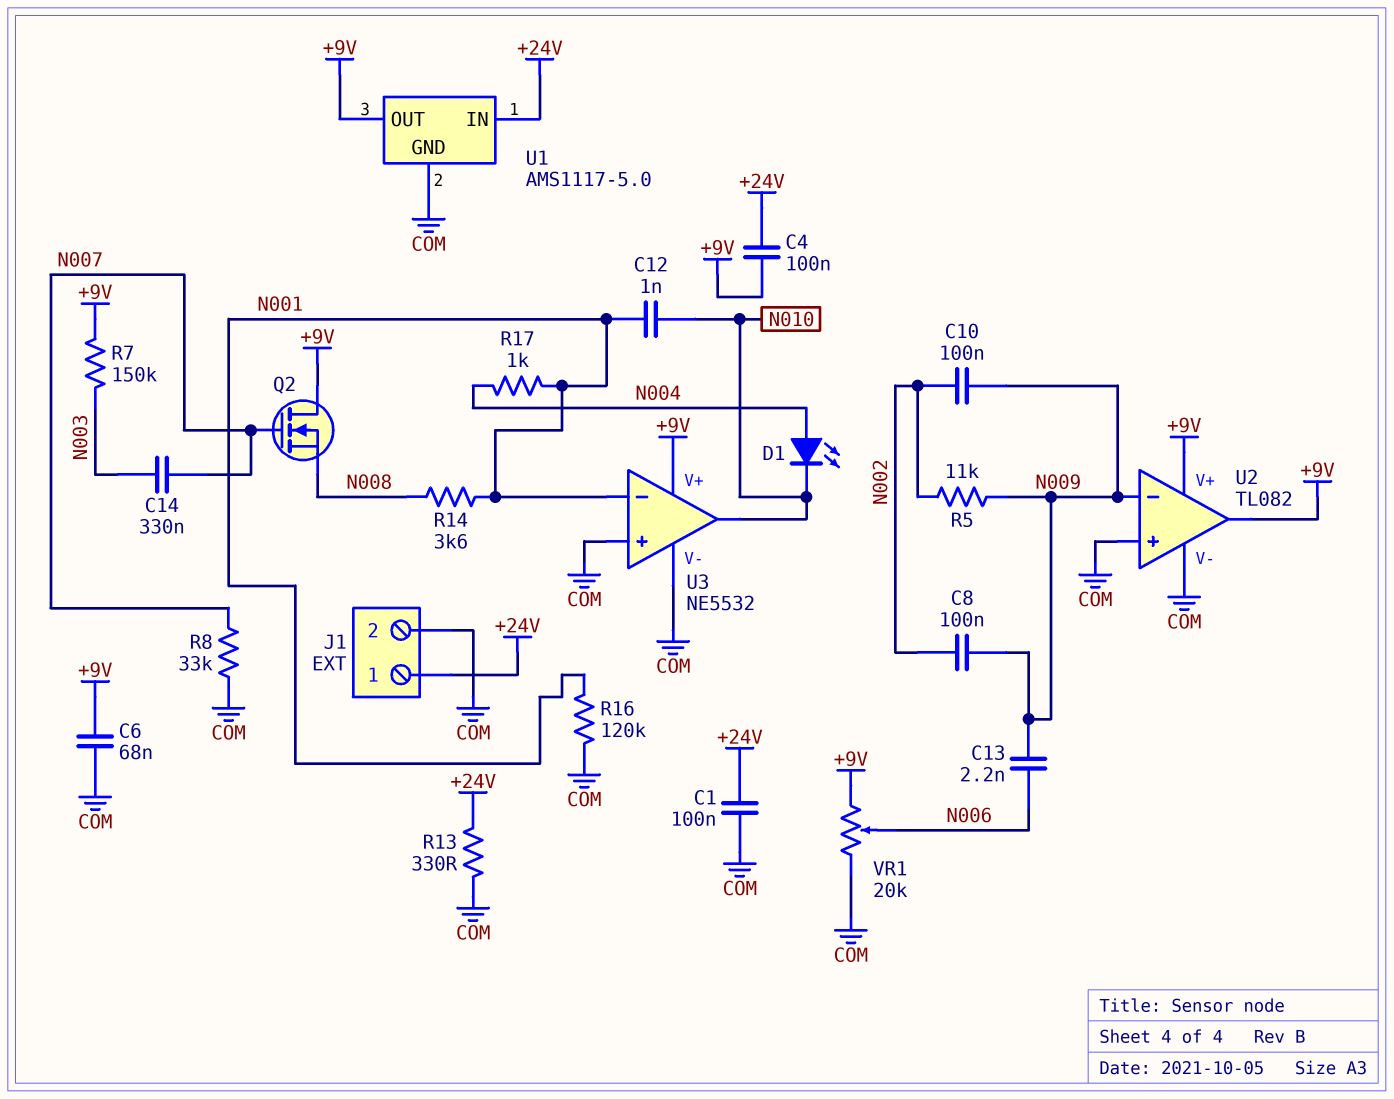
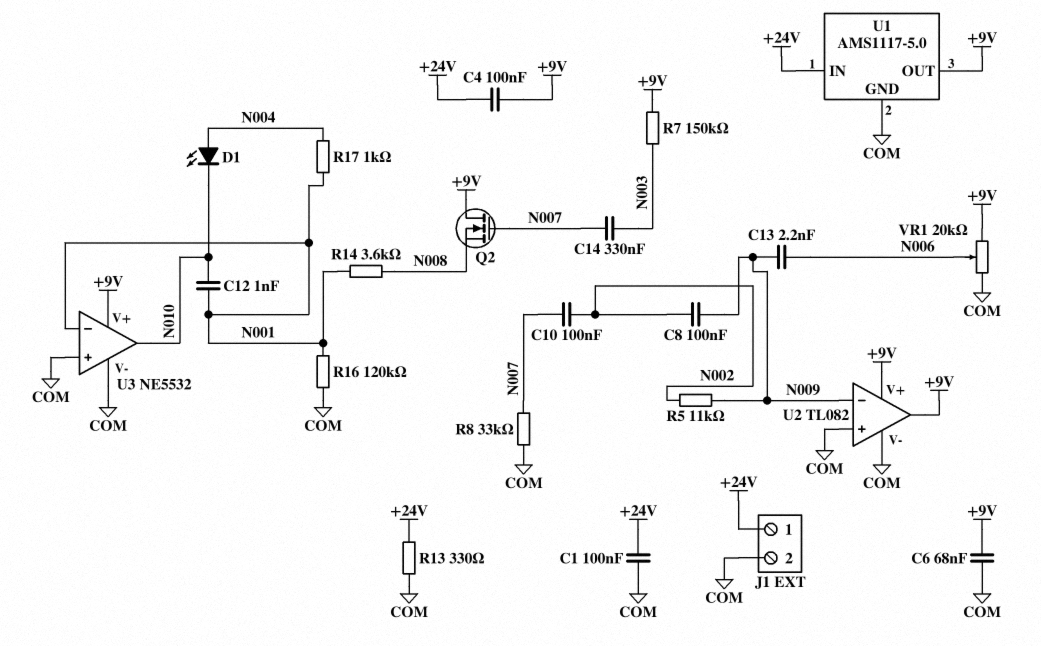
C10: 100nF (N002, N009) -> 100nF (N002, N007)

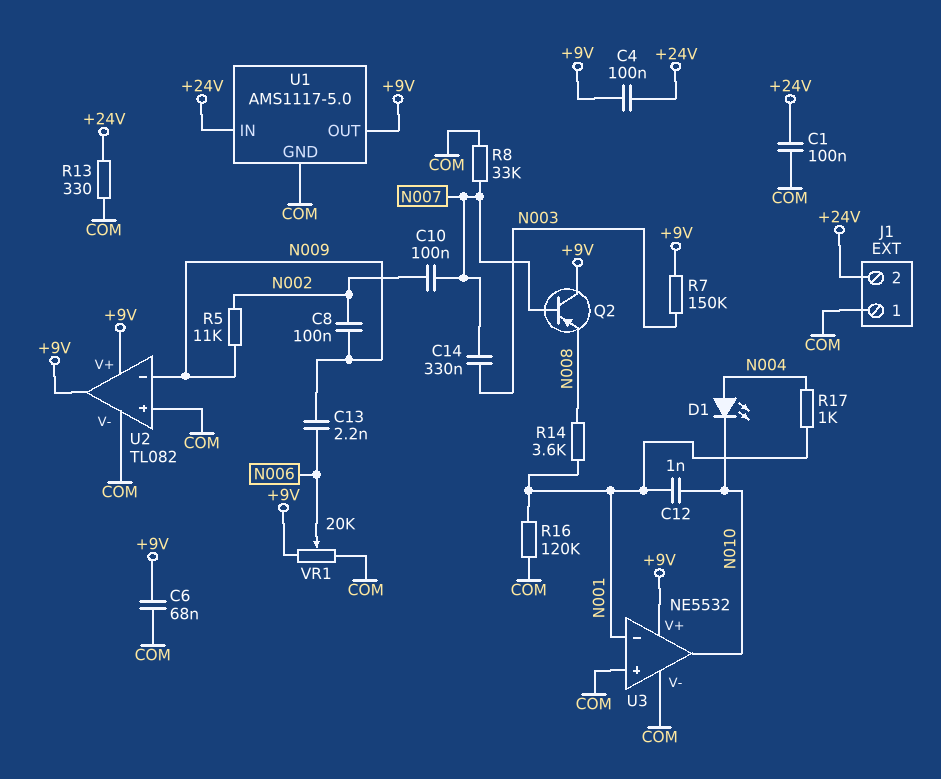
J1 pin 1: +24V -> COM
J1 pin 2: COM -> +24V
Q2: NMOS (G N007, D +9V, S N008) -> PNP (B N007, C +9V, E N008)

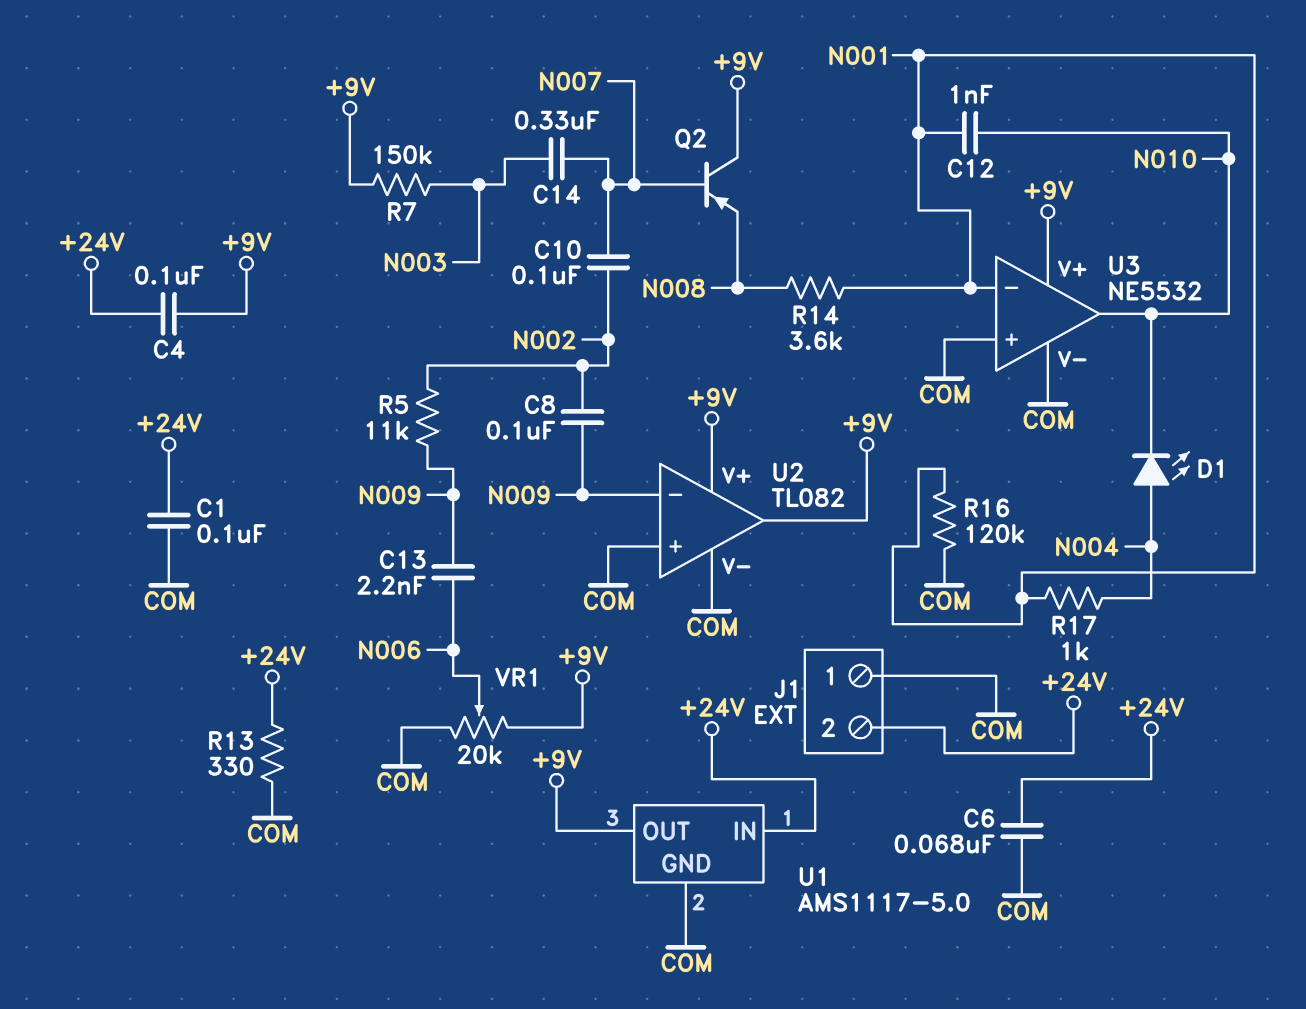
C6: 68nF (+9V, COM) -> 68nF (+24V, COM)
R8: 33k (COM, N007) -> none

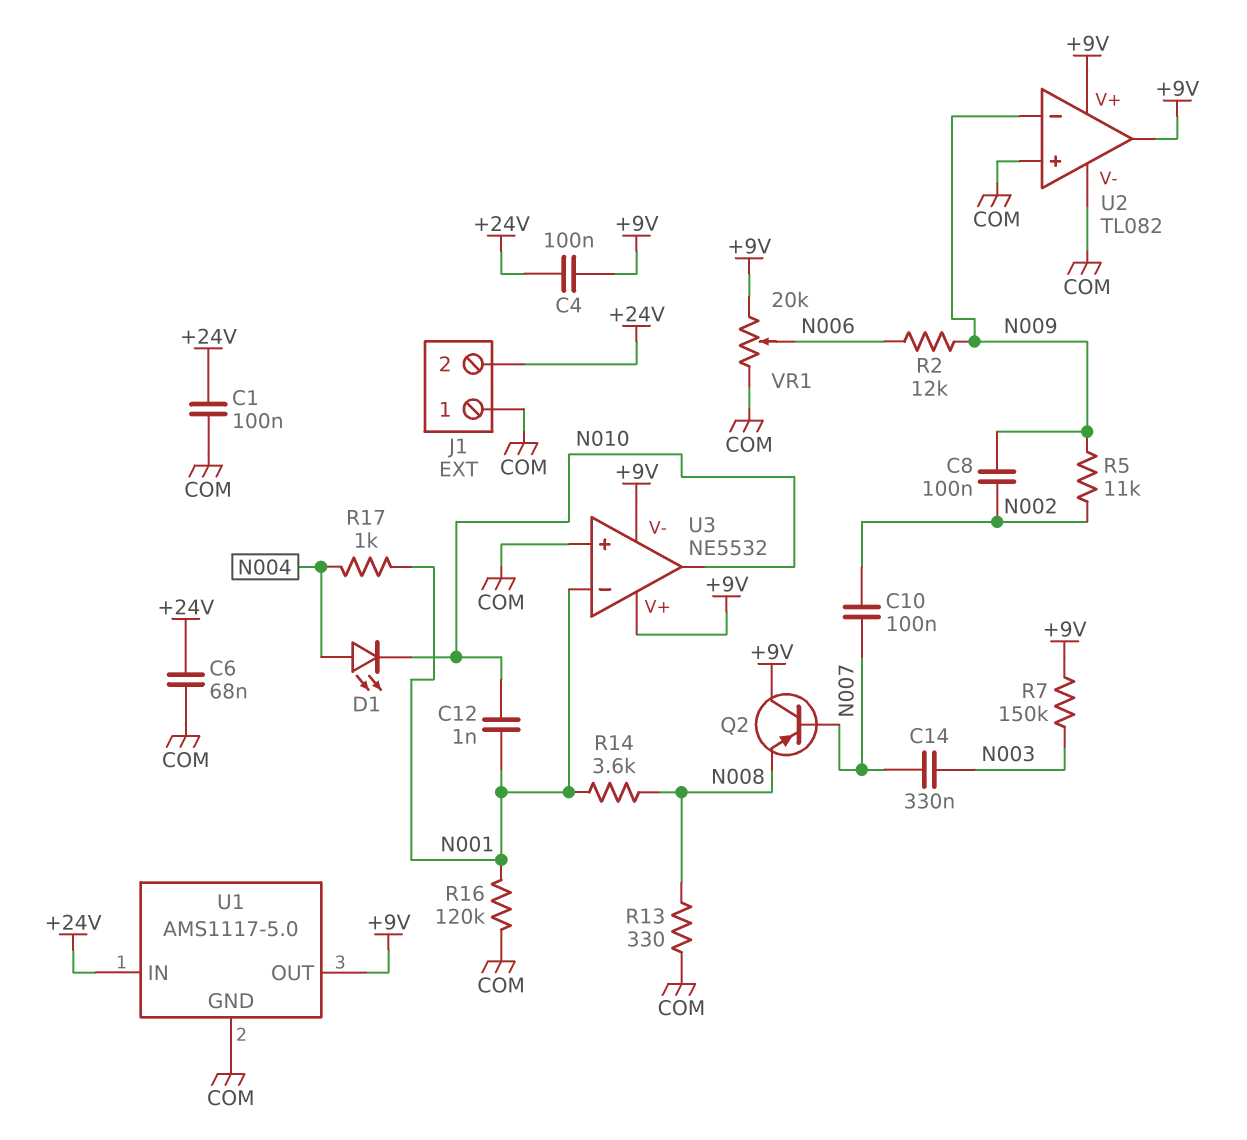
C13: 2.2nF (N006, N009) -> none
R2: none -> 12k (N006, N009)
R13: 330 (+24V, COM) -> 330 (COM, N008)
U3 pin V-: COM -> +9V

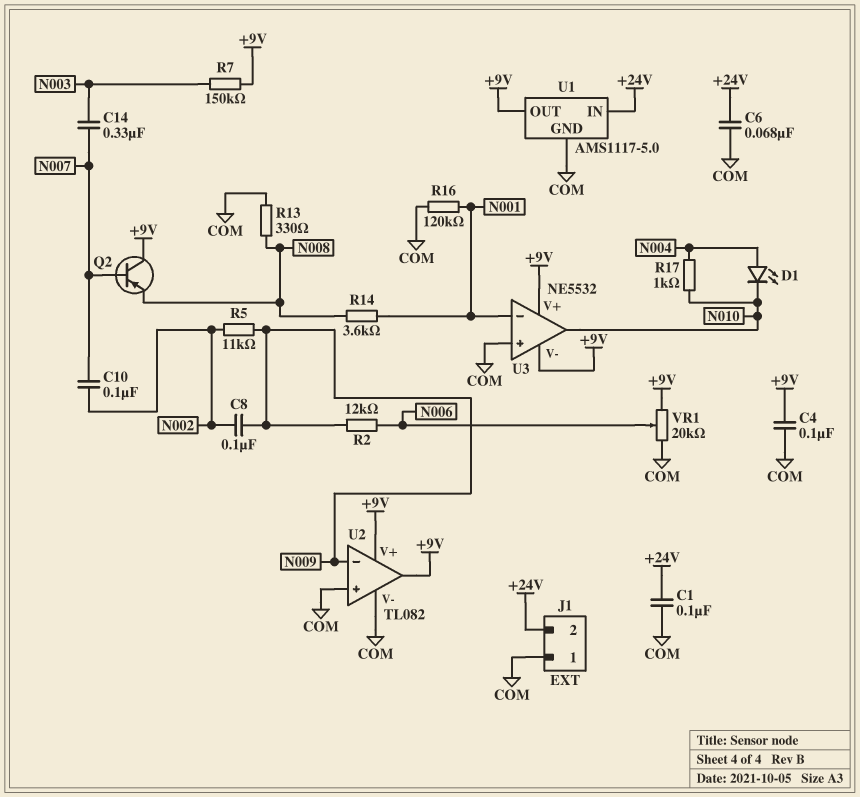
C4: 100nF (+9V, +24V) -> 100nF (+9V, COM)
C12: 1nF (N001, N010) -> none
R17: 1k (N001, N004) -> 1k (N004, N010)

